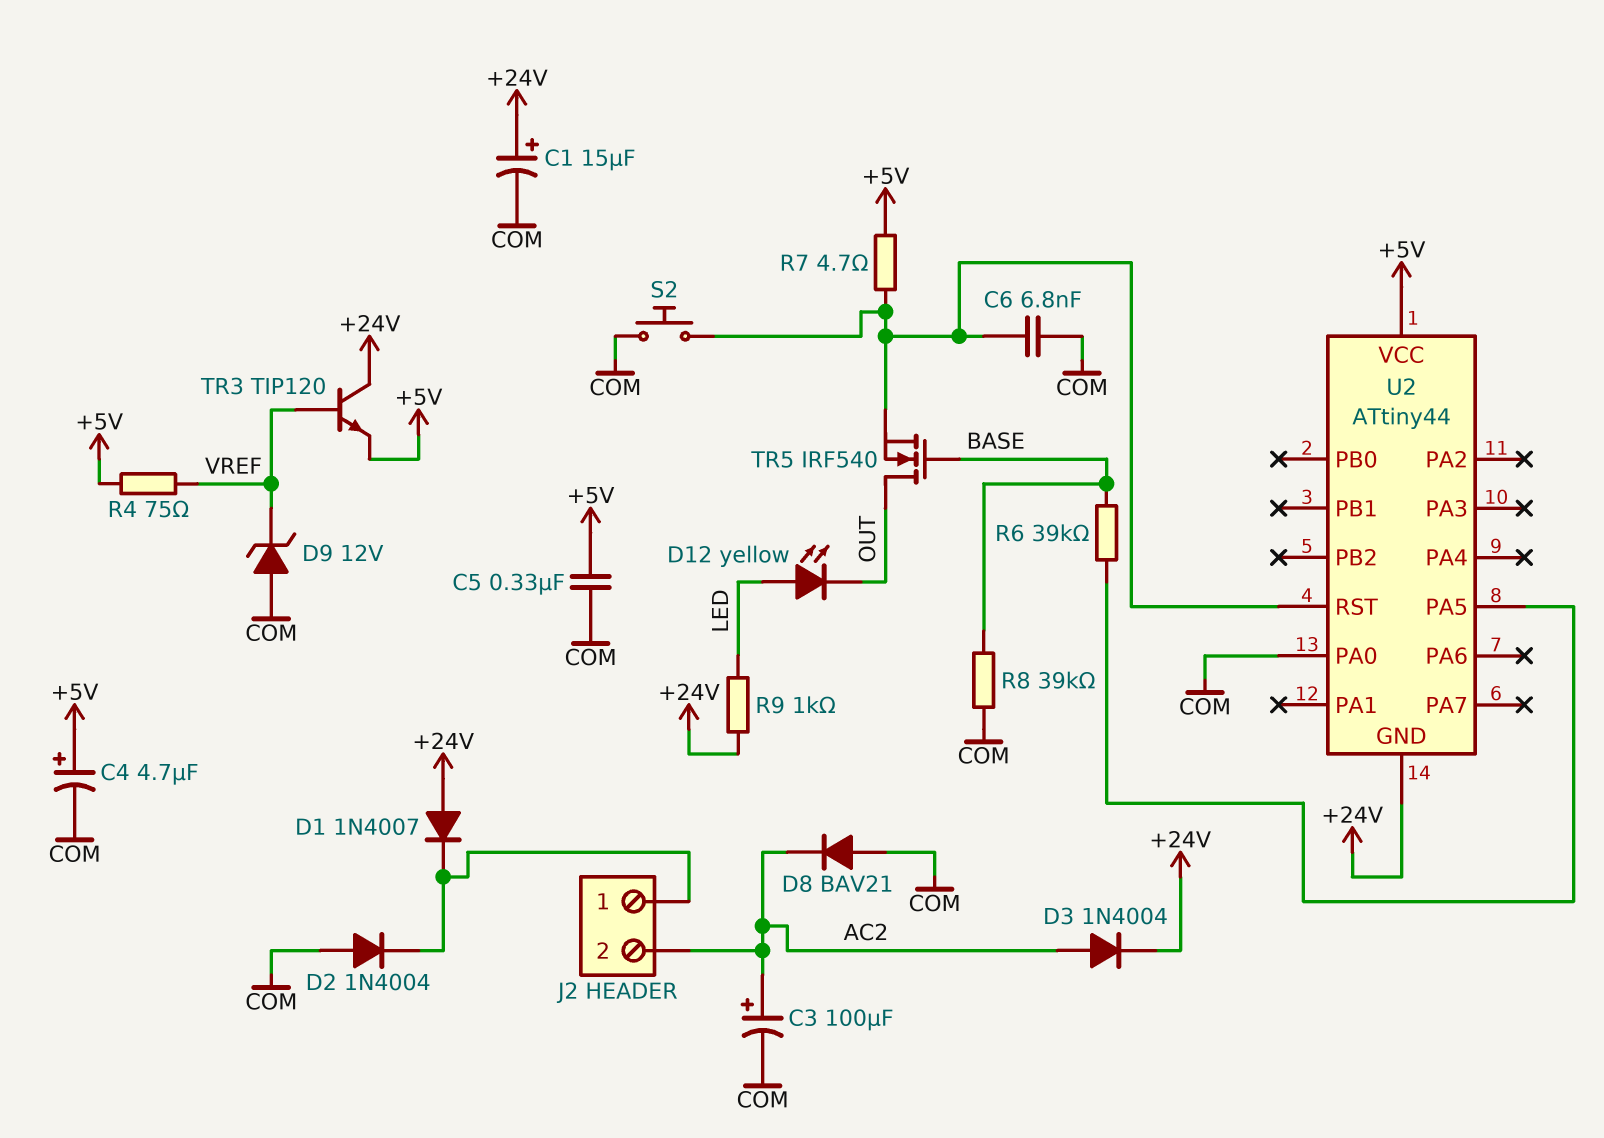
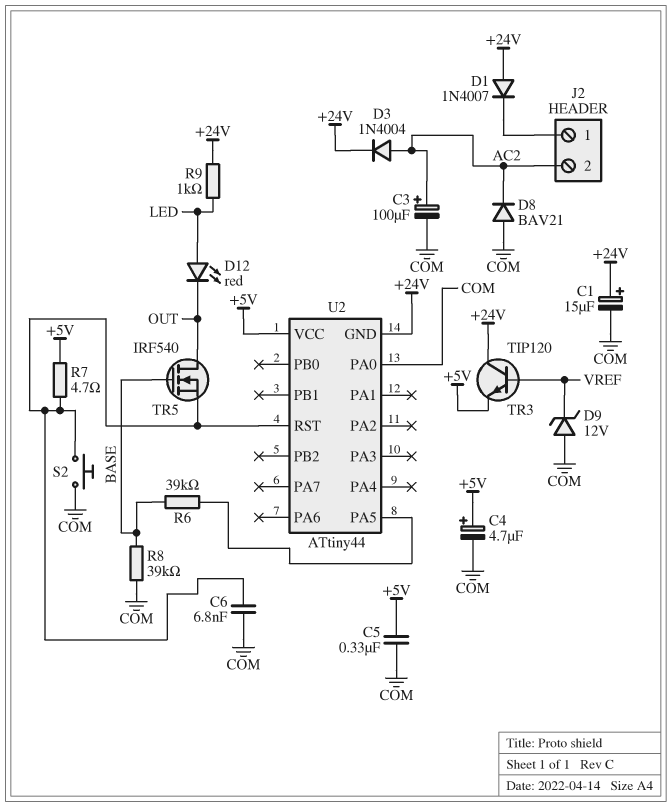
D2: diode 1N4004 (A COM, K J2/1) -> none
D12: LED yellow (A LED, K OUT) -> LED red (A LED, K OUT)
R4: 75 (+5V, VREF) -> none

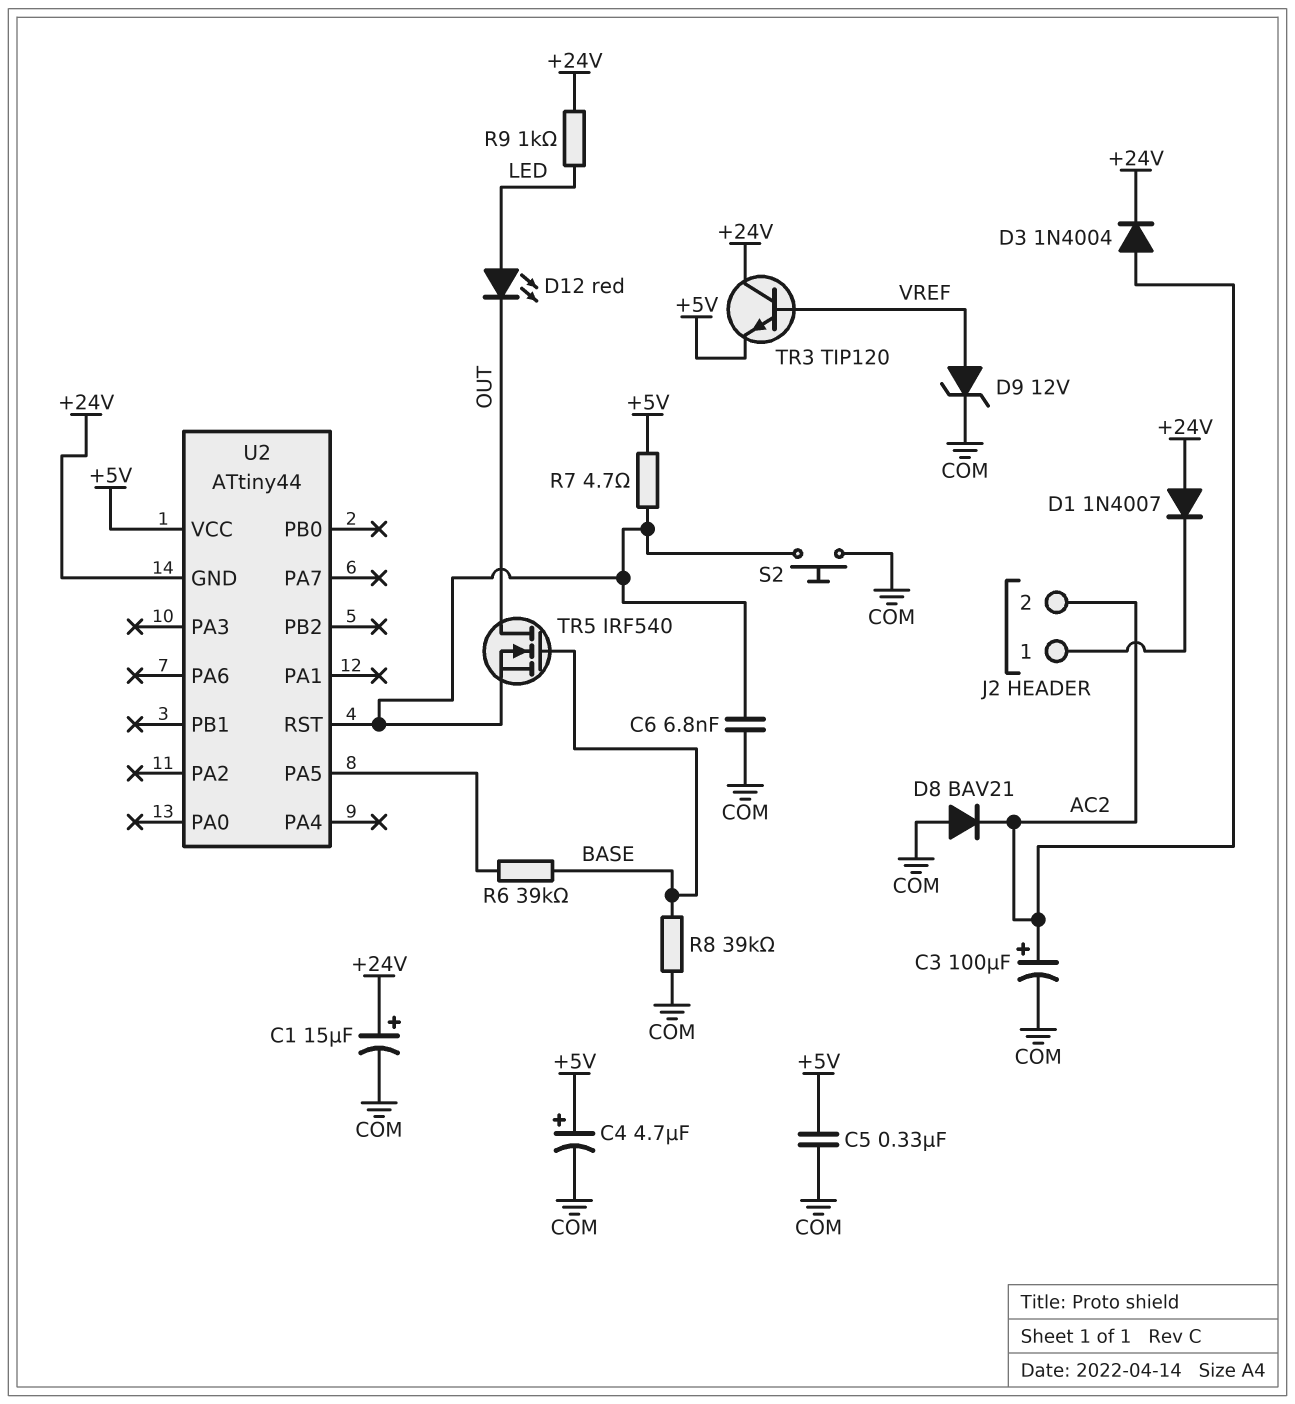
D9: zener 12V (A COM, K VREF) -> zener 12V (A VREF, K COM)
U2 pin PA0: COM -> none

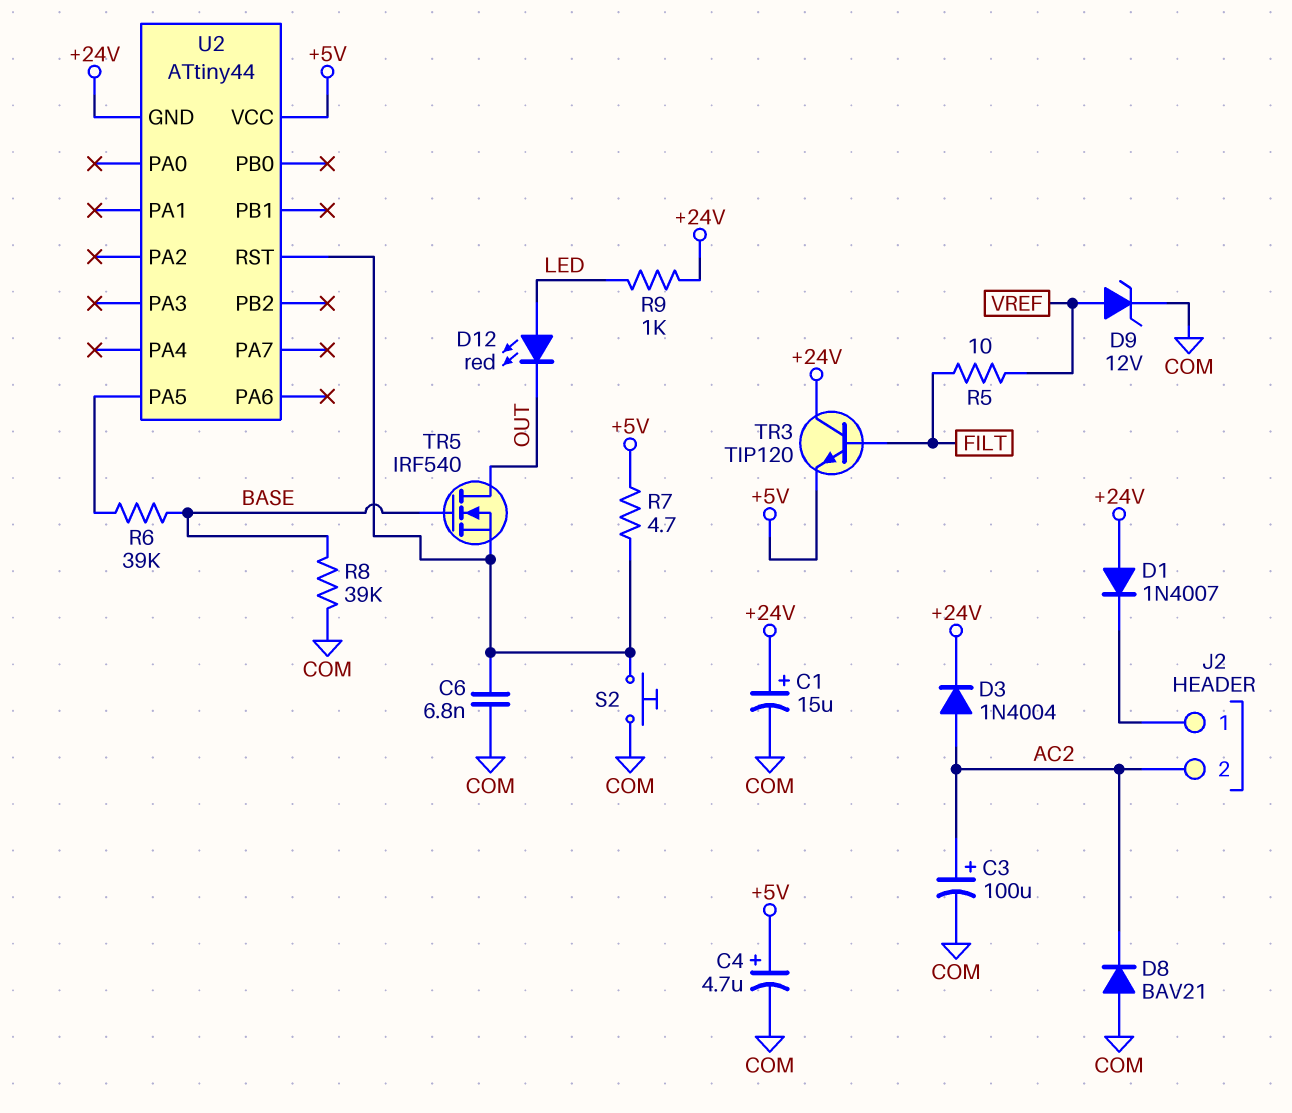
C5: 330nF (+5V, COM) -> none
R5: none -> 10 (FILT, VREF)
TR3: NPN TIP120 (B VREF, C +24V, E +5V) -> NPN TIP120 (B FILT, C +24V, E +5V)

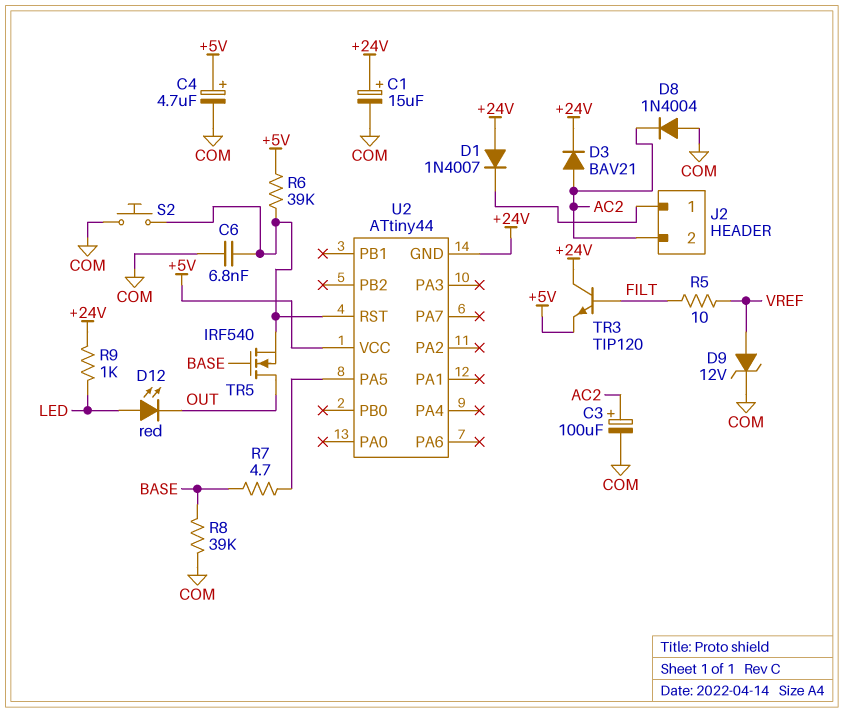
D3: diode 1N4004 (A AC2, K +24V) -> diode BAV21 (A AC2, K +24V)
D8: diode BAV21 (A COM, K AC2) -> diode 1N4004 (A COM, K AC2)
R6: 39k (BASE, U2/PA5) -> 39k (+5V, U2/RST)
R7: 4.7 (+5V, U2/RST) -> 4.7 (BASE, U2/PA5)

